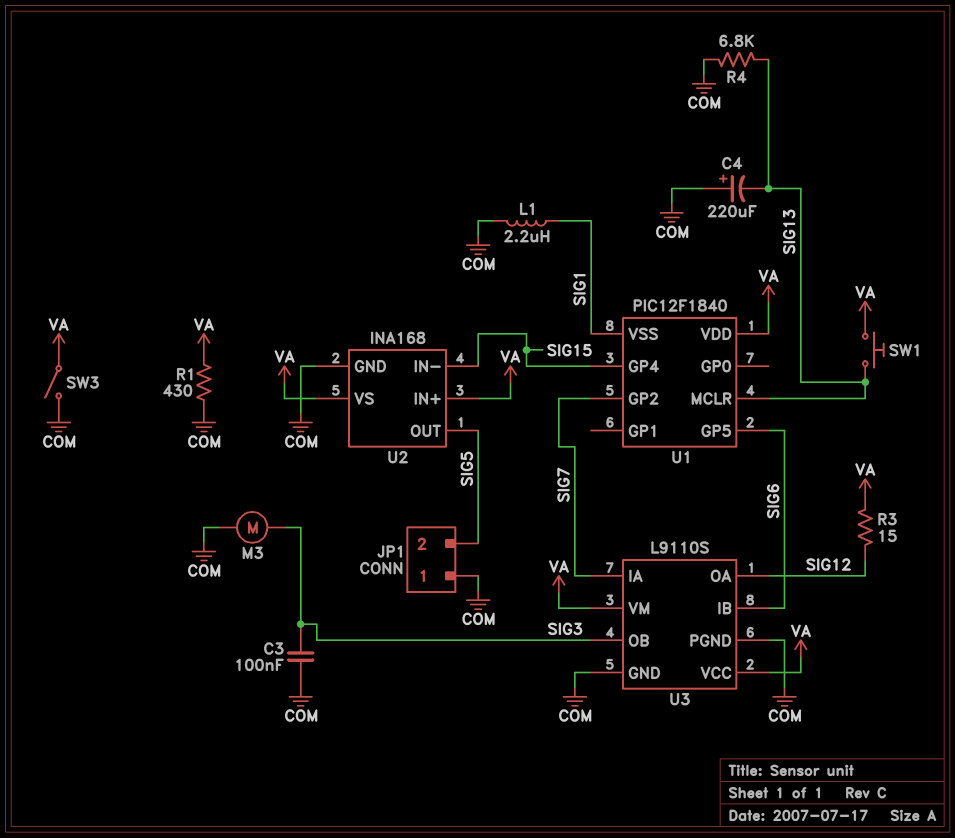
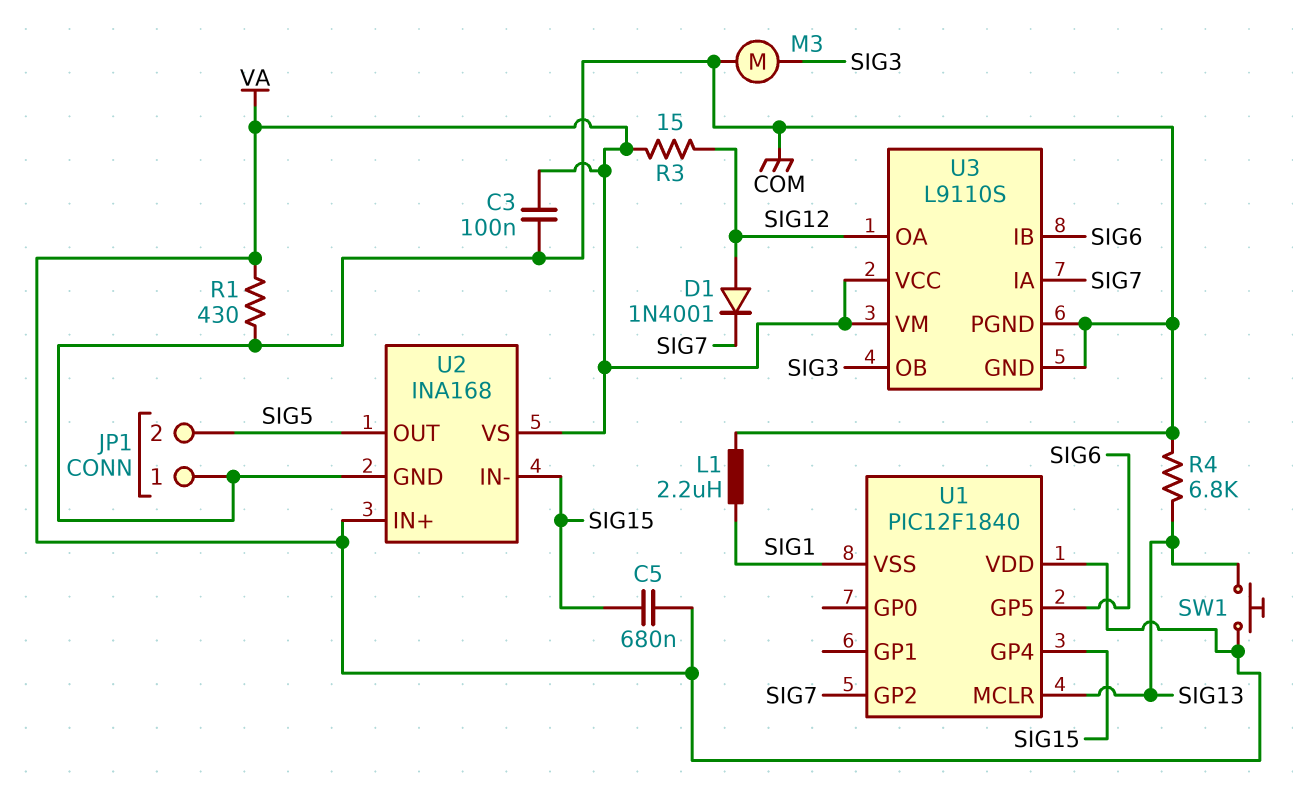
C3: 100nF (COM, SIG3) -> 100nF (COM, VA)
C4: 220uF (plus COM, minus SIG13) -> none
C5: none -> 680nF (SIG15, VA)
D1: none -> diode 1N4001 (A SIG12, K SIG7)
SW3: switch (COM, VA) -> none

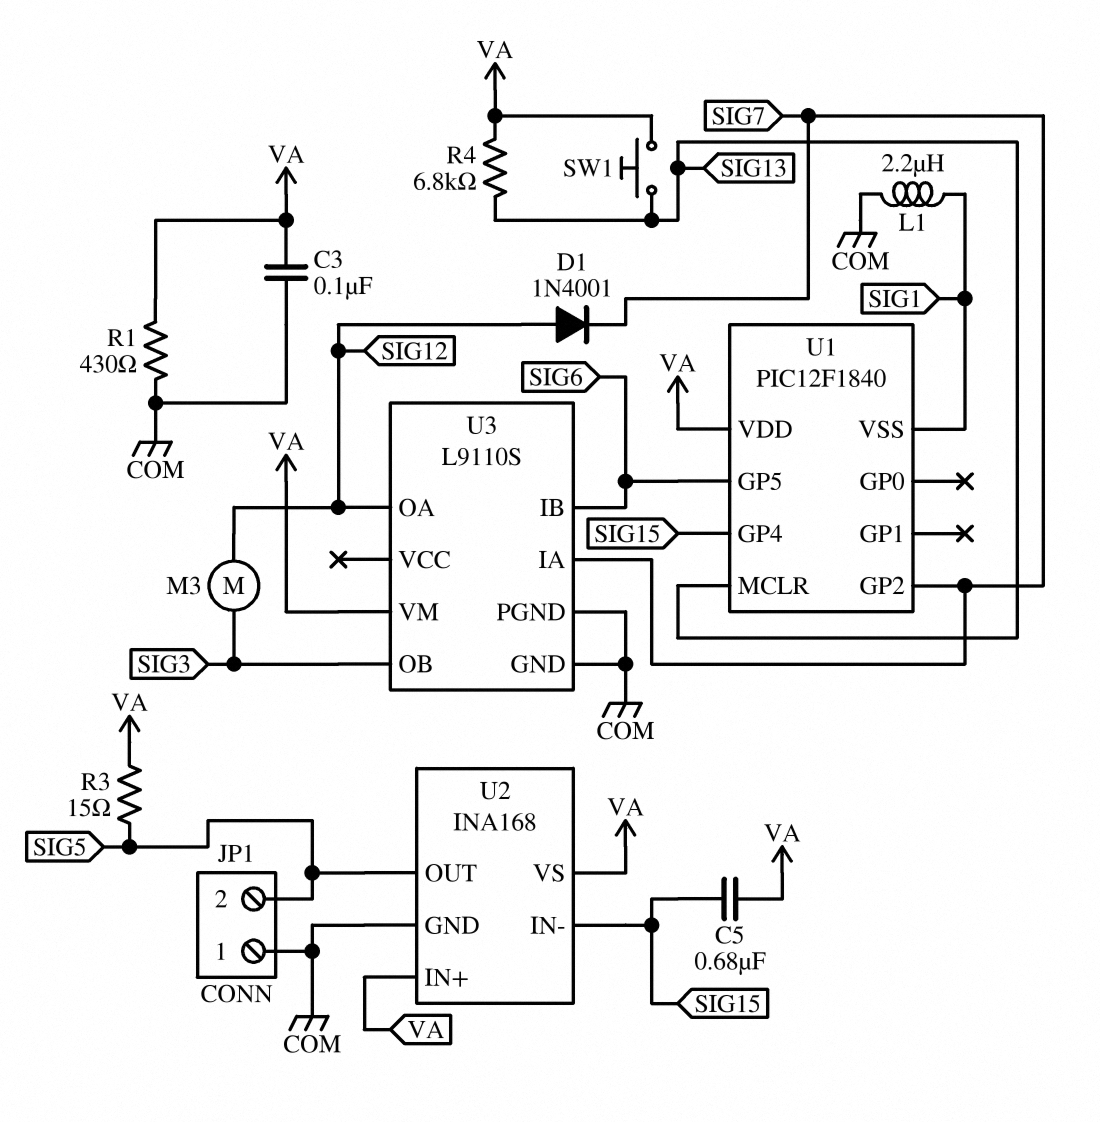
M3: motor (COM, SIG3) -> motor (SIG3, SIG12)
R3: 15 (SIG12, VA) -> 15 (SIG5, VA)
R4: 6.8k (COM, SIG13) -> 6.8k (SIG13, VA)
U3 pin VCC: VA -> none

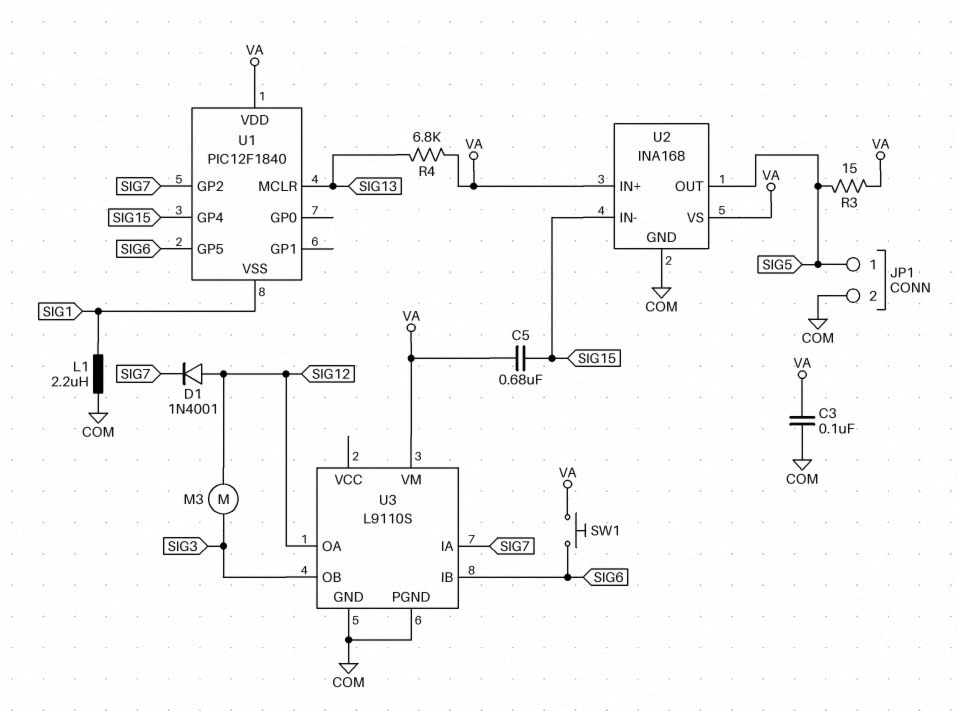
JP1 pin 1: COM -> SIG5
JP1 pin 2: SIG5 -> COM
R1: 430 (COM, VA) -> none
SW1: button (SIG13, VA) -> button (SIG6, VA)

